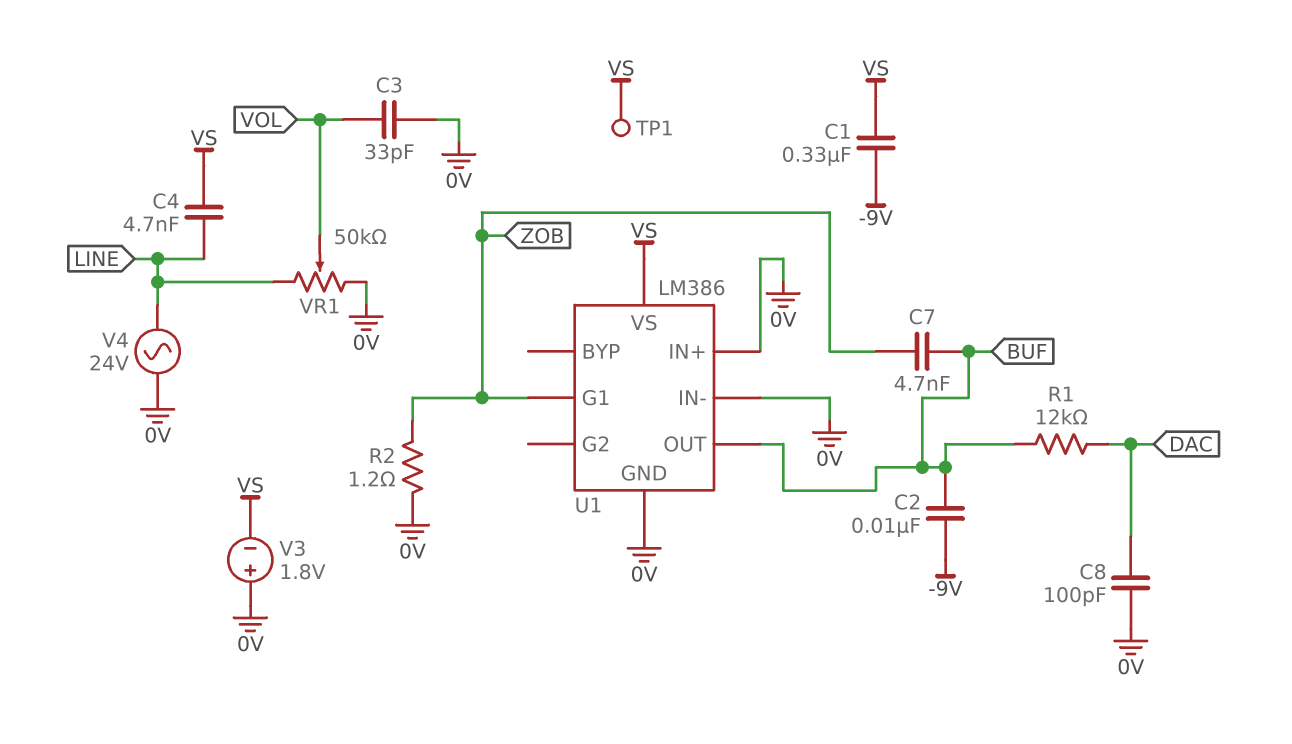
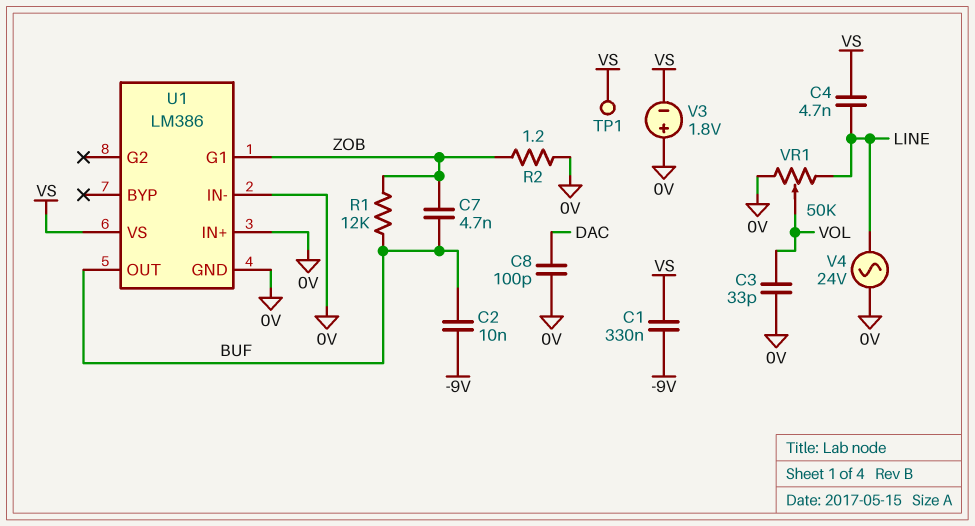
R1: 12k (BUF, DAC) -> 12k (BUF, ZOB)

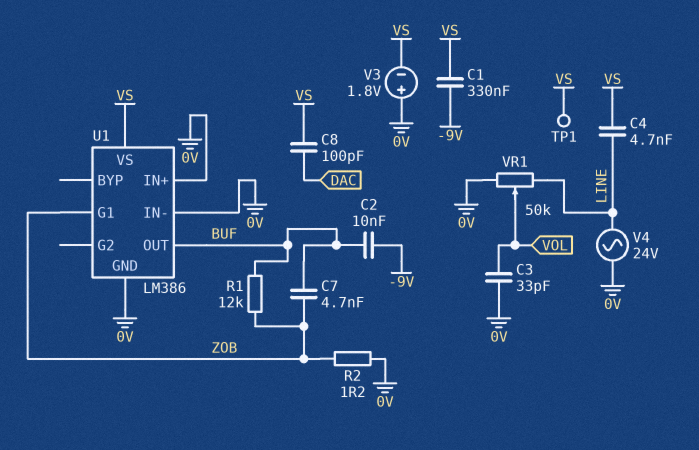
C8: 100pF (0V, DAC) -> 100pF (DAC, VS)

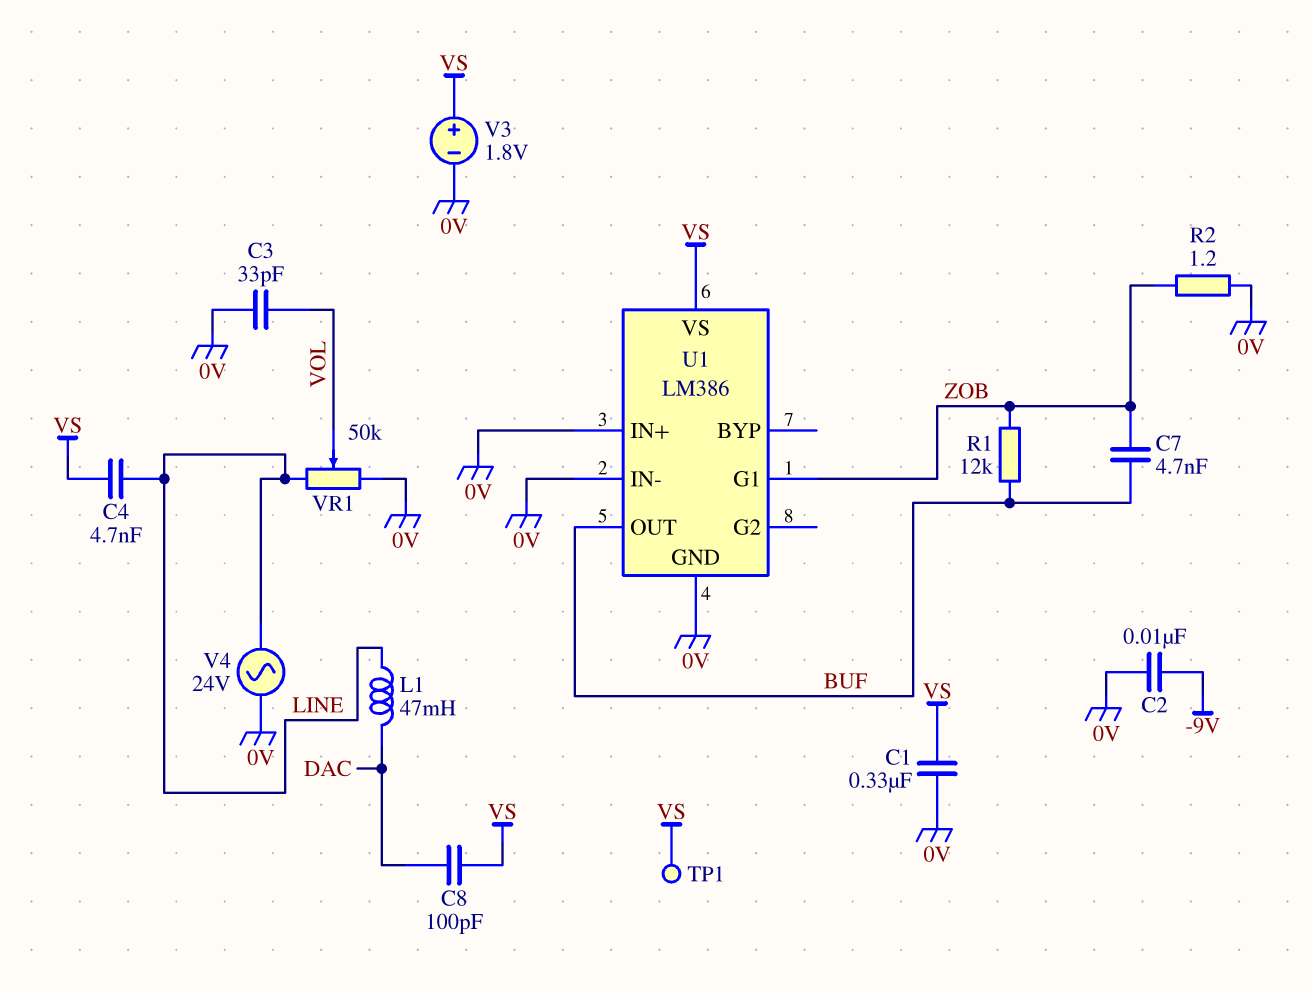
C1: 330nF (-9V, VS) -> 330nF (0V, VS)
C2: 10nF (-9V, BUF) -> 10nF (-9V, 0V)
L1: none -> 47mH (DAC, LINE)
V3: 1.8V (plus 0V, minus VS) -> 1.8V (plus VS, minus 0V)

